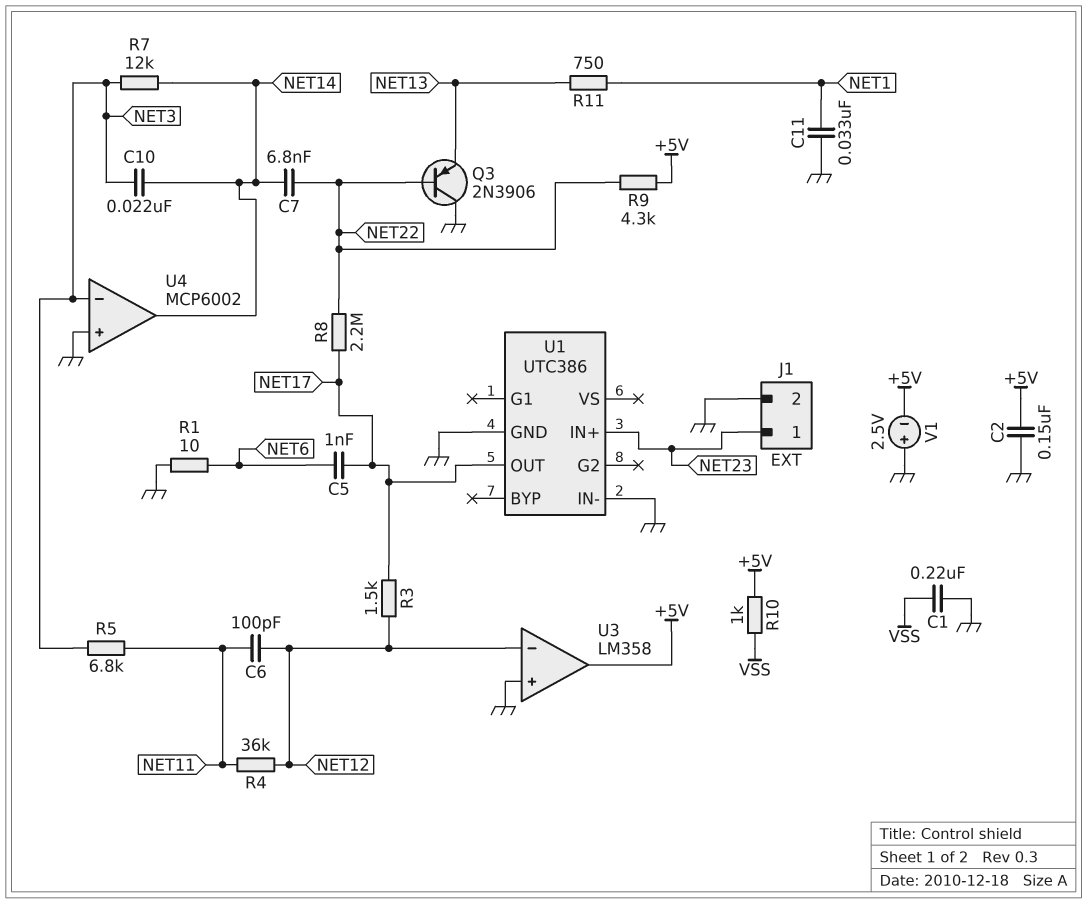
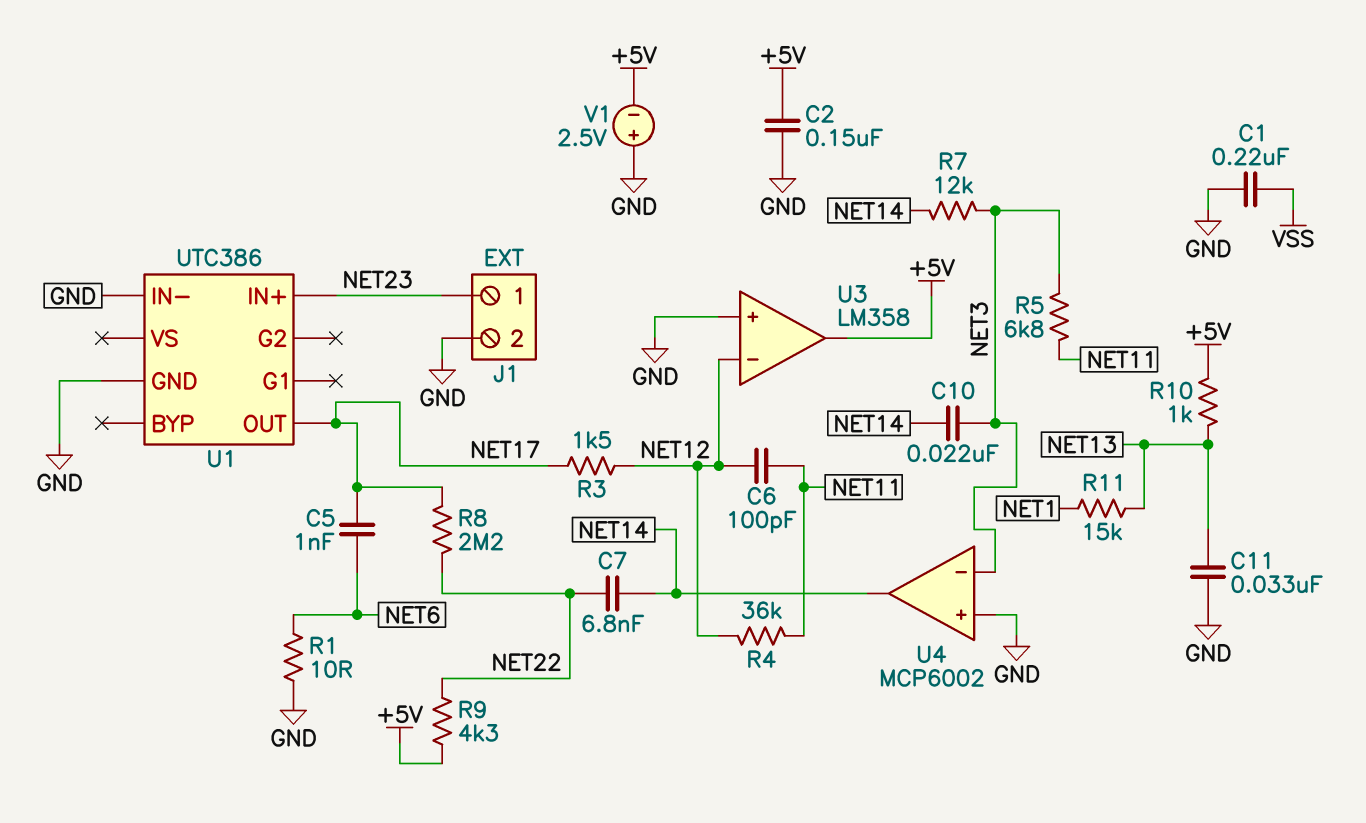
C11: 33nF (GND, NET1) -> 33nF (GND, NET13)
Q3: PNP 2N3906 (B NET22, C GND, E NET13) -> none
R10: 1k (+5V, VSS) -> 1k (+5V, NET13)
R11: 750 (NET1, NET13) -> 15k (NET1, NET13)

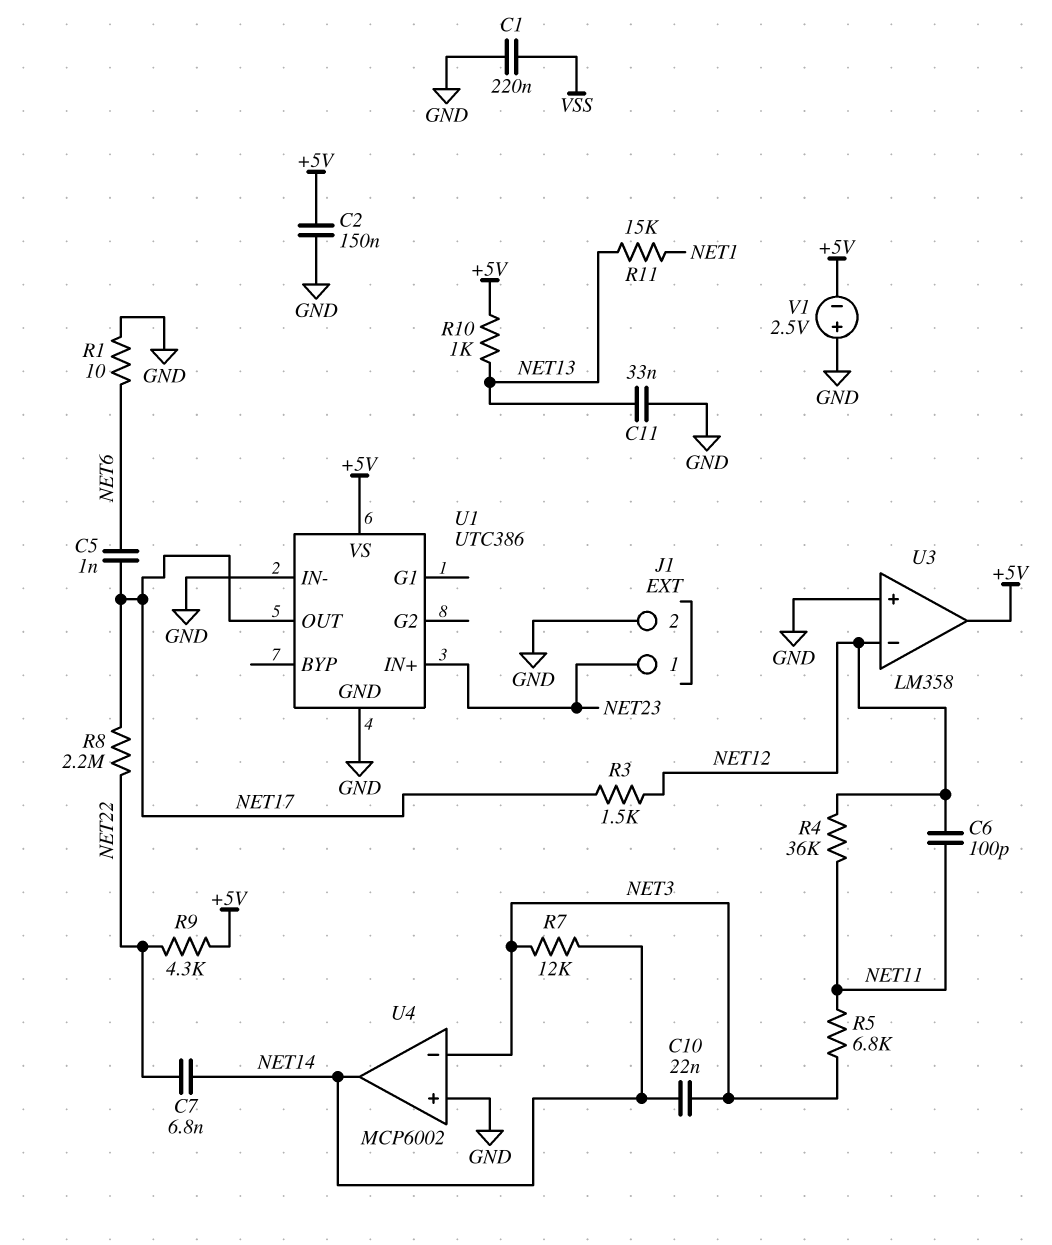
U1 pin VS: none -> +5V

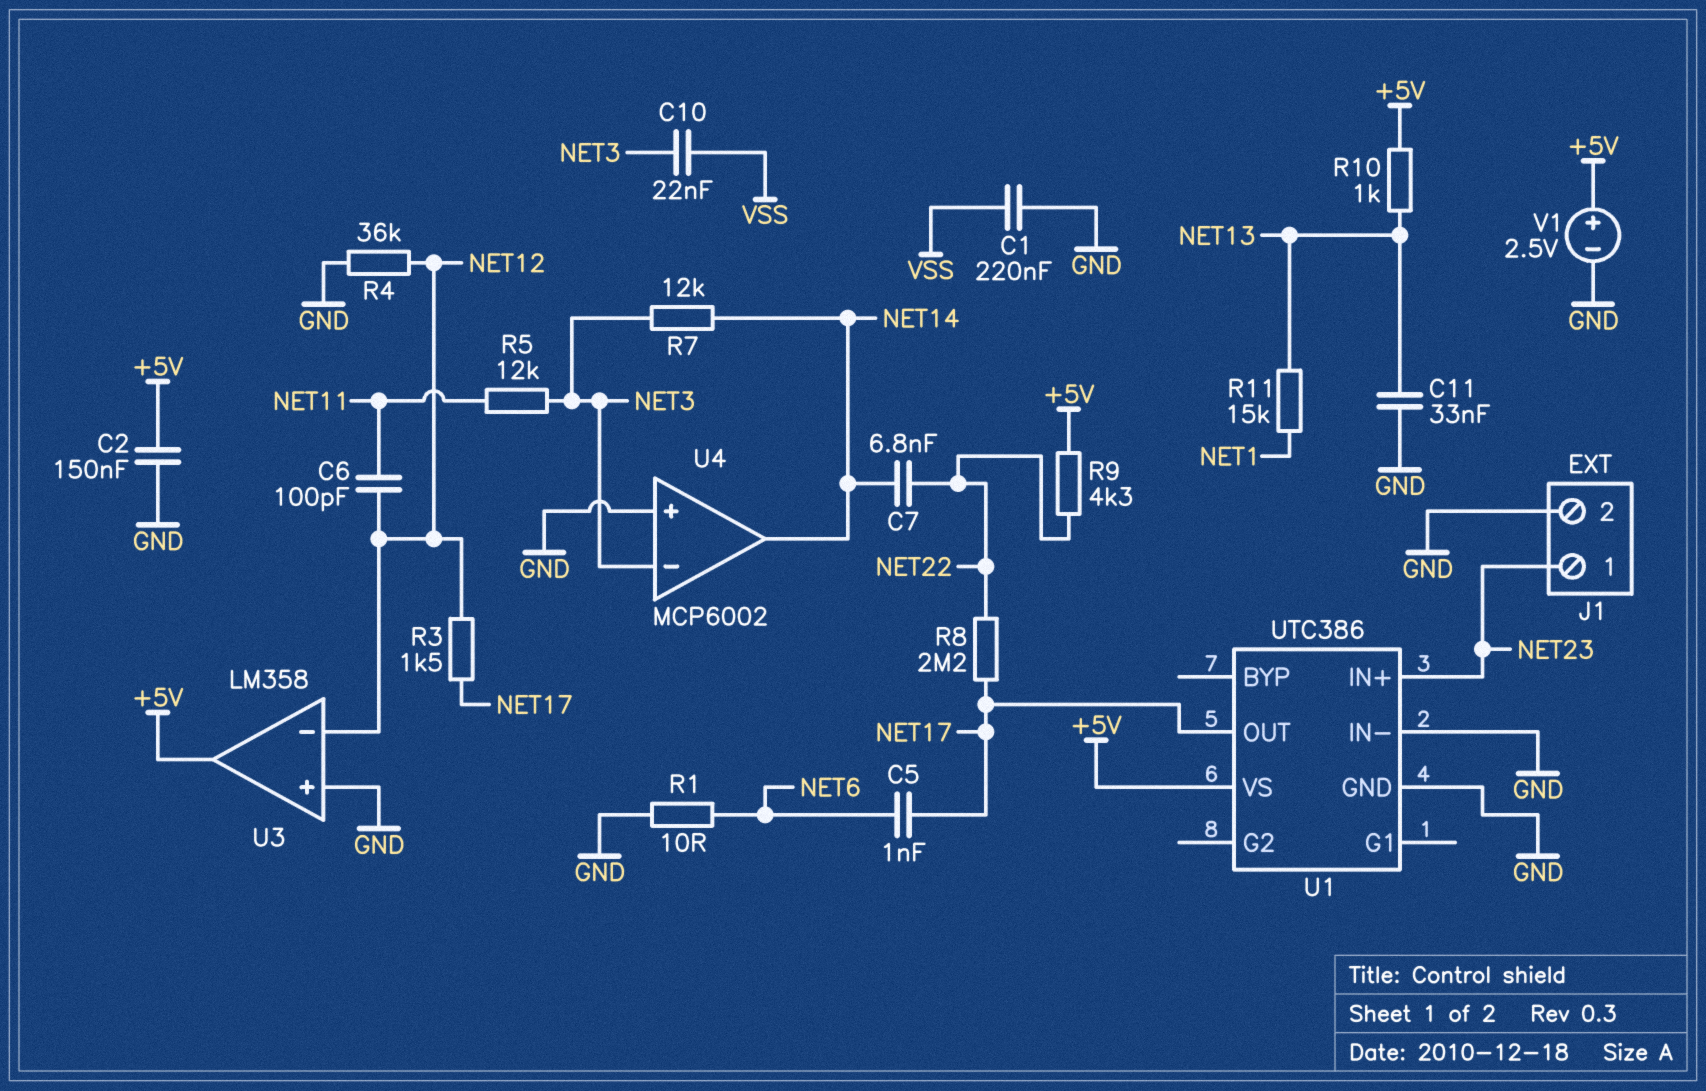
C10: 22nF (NET3, NET14) -> 22nF (NET3, VSS)
R4: 36k (NET11, NET12) -> 36k (GND, NET12)
R5: 6.8k (NET3, NET11) -> 12k (NET3, NET11)
V1: 2.5V (plus GND, minus +5V) -> 2.5V (plus +5V, minus GND)

